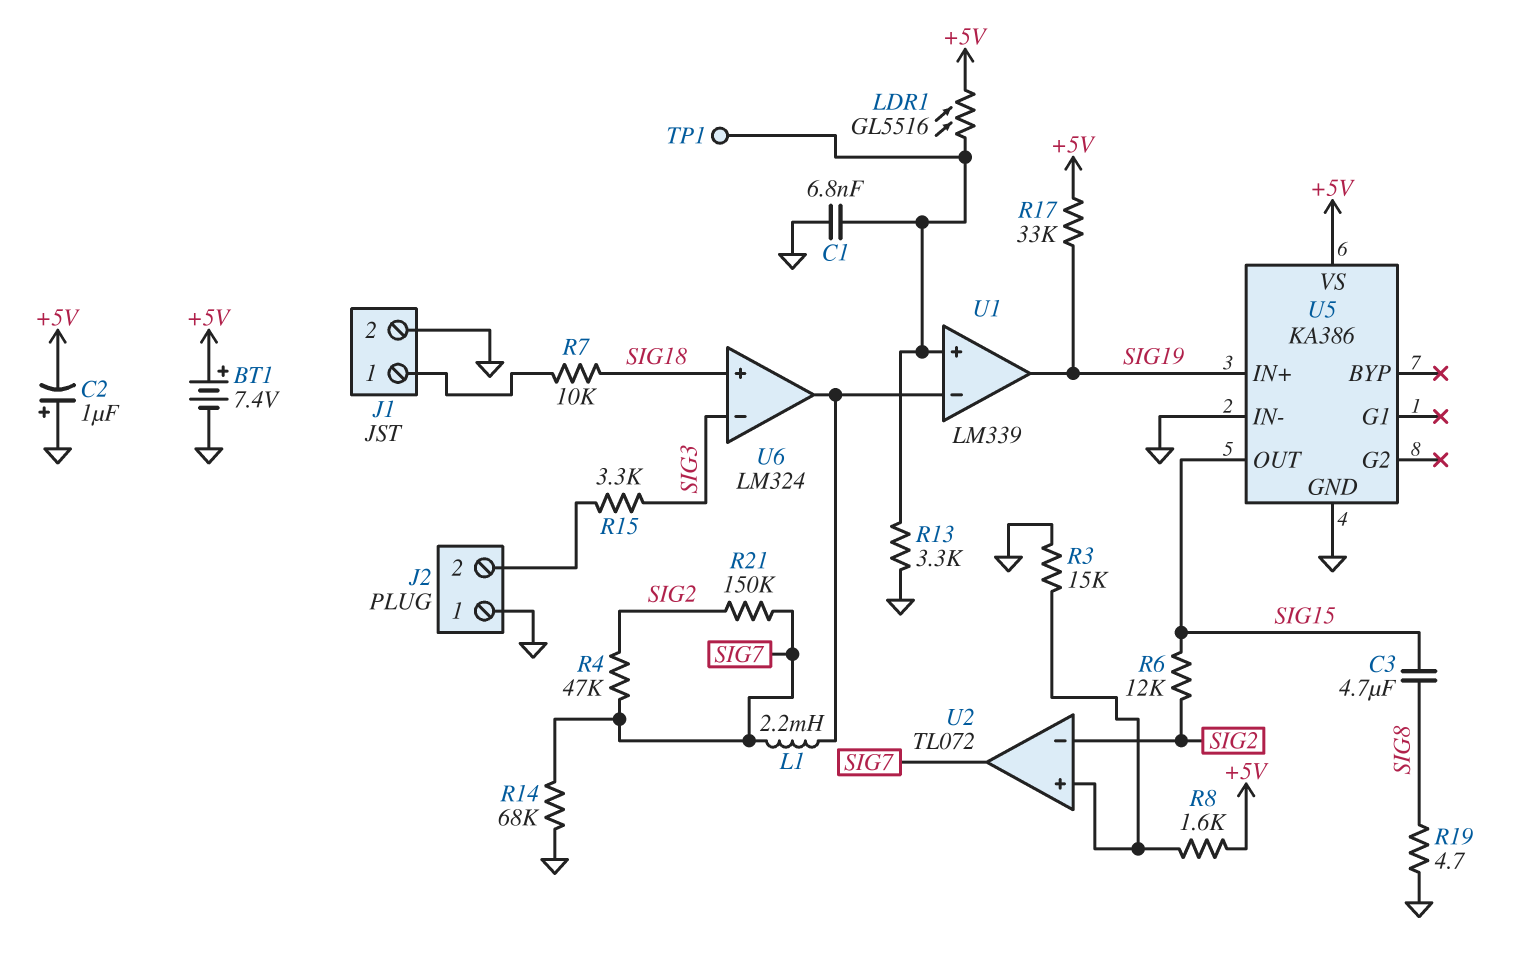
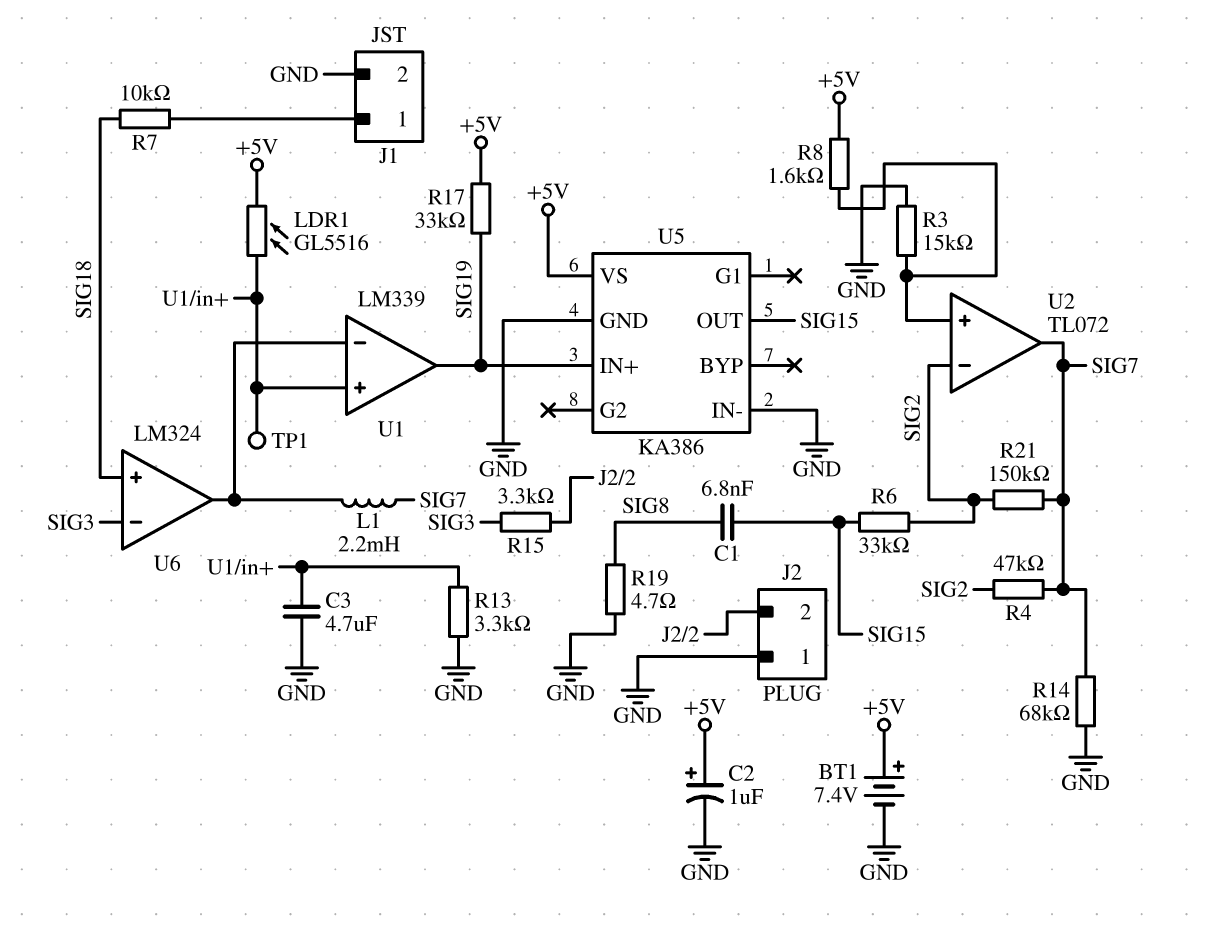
C1: 6.8nF (GND, U1/in+) -> 6.8nF (SIG8, SIG15)
C2: 1uF (plus GND, minus +5V) -> 1uF (plus +5V, minus GND)
C3: 4.7uF (SIG8, SIG15) -> 4.7uF (GND, U1/in+)
R6: 12k (SIG2, SIG15) -> 33k (SIG2, SIG15)

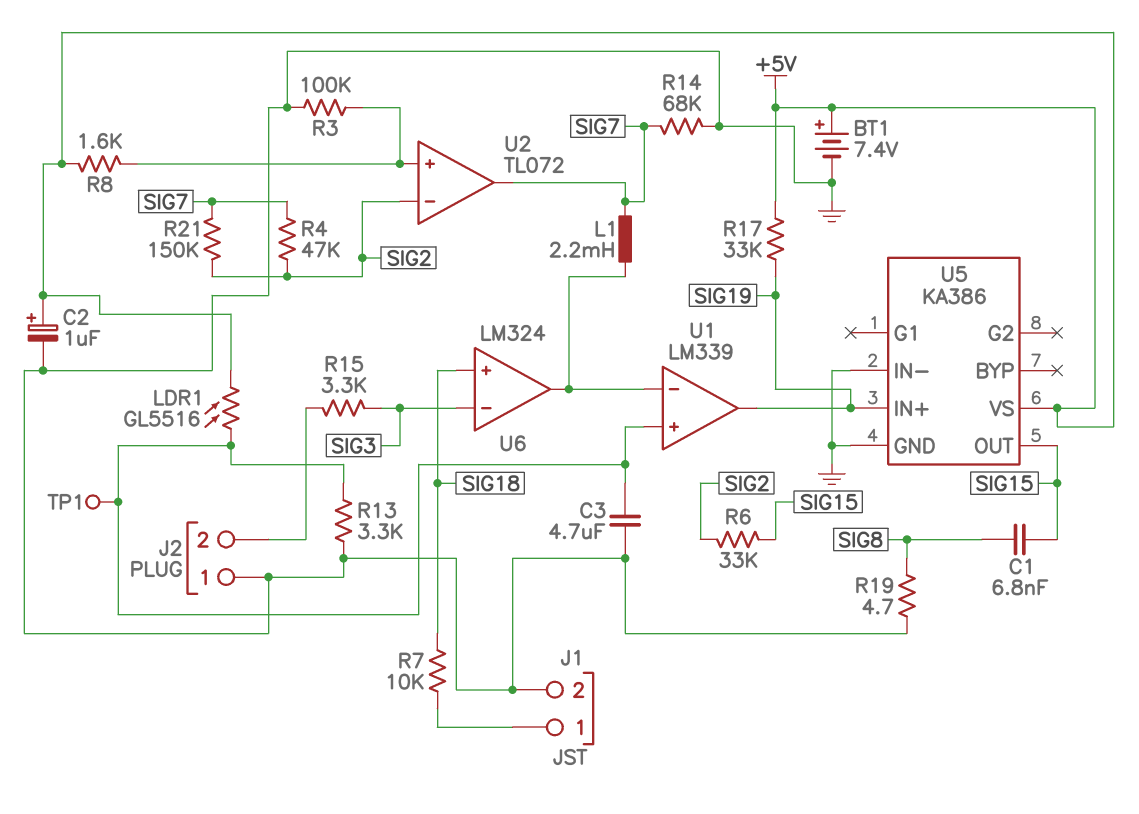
R3: 15k (GND, U2/in+) -> 100k (GND, U2/in+)

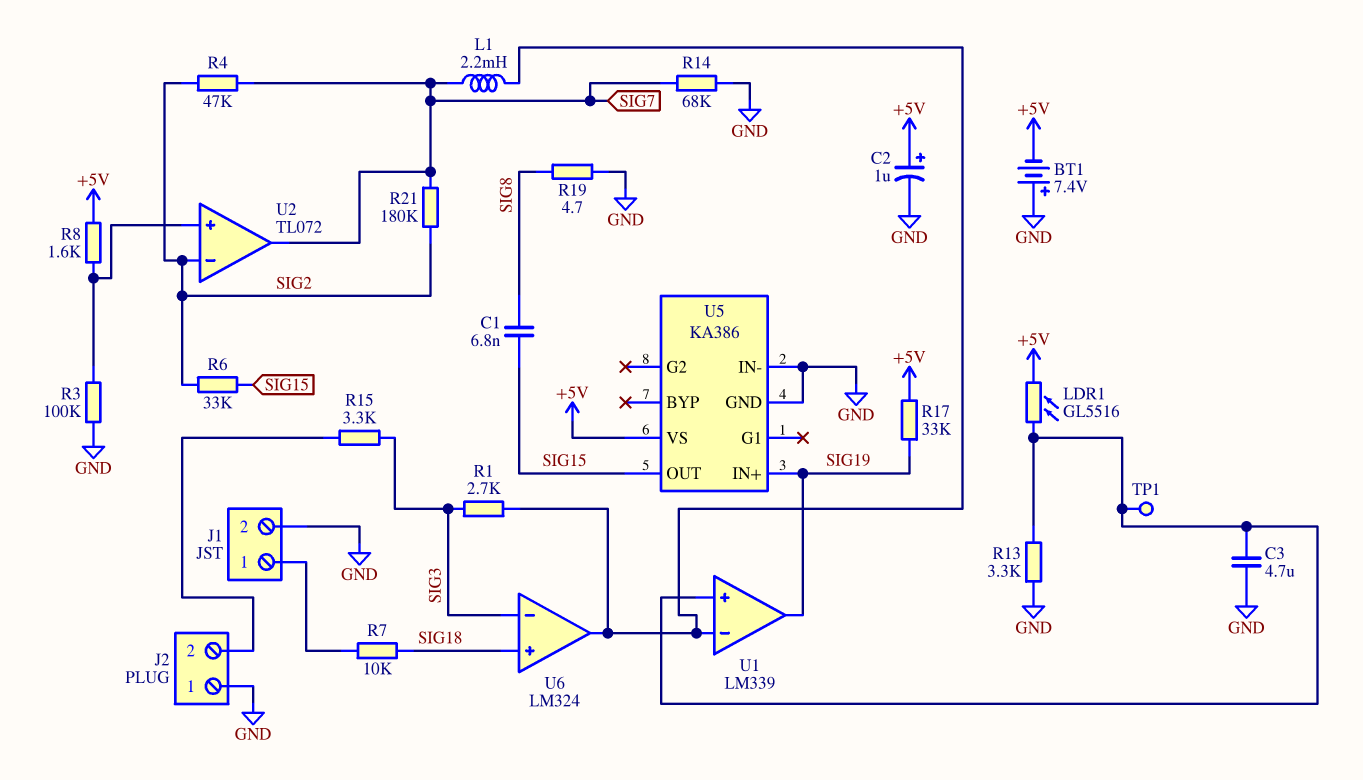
BT1: 7.4V (plus +5V, minus GND) -> 7.4V (plus GND, minus +5V)
R1: none -> 2.7k (SIG3, U1/in-)
R21: 150k (SIG2, SIG7) -> 180k (SIG2, SIG7)

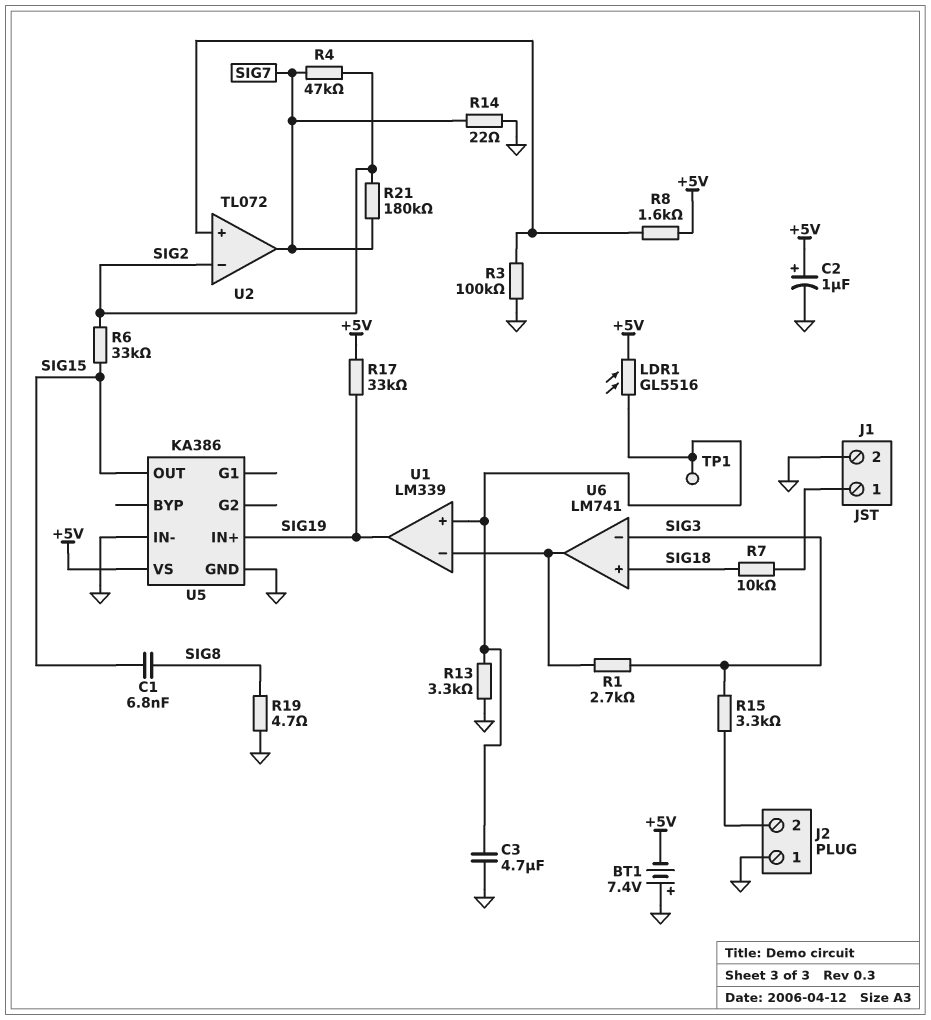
L1: 2.2mH (SIG7, U1/in-) -> none
R14: 68k (GND, SIG7) -> 22 (GND, SIG7)
U6: LM324 -> LM741

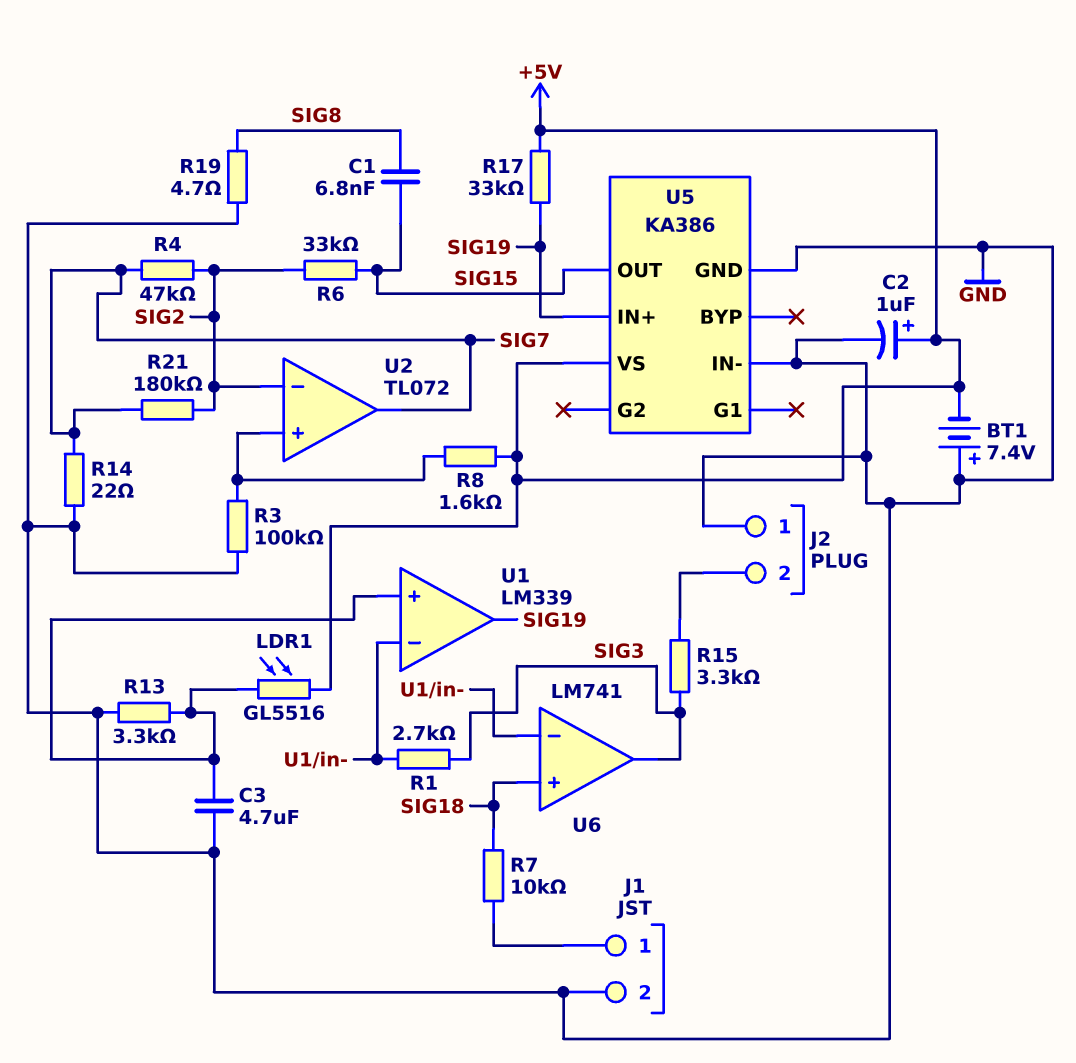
TP1: test point (U1/in+) -> none
U6 pin in-: SIG3 -> U1/in-
U6 pin out: U1/in- -> SIG3

